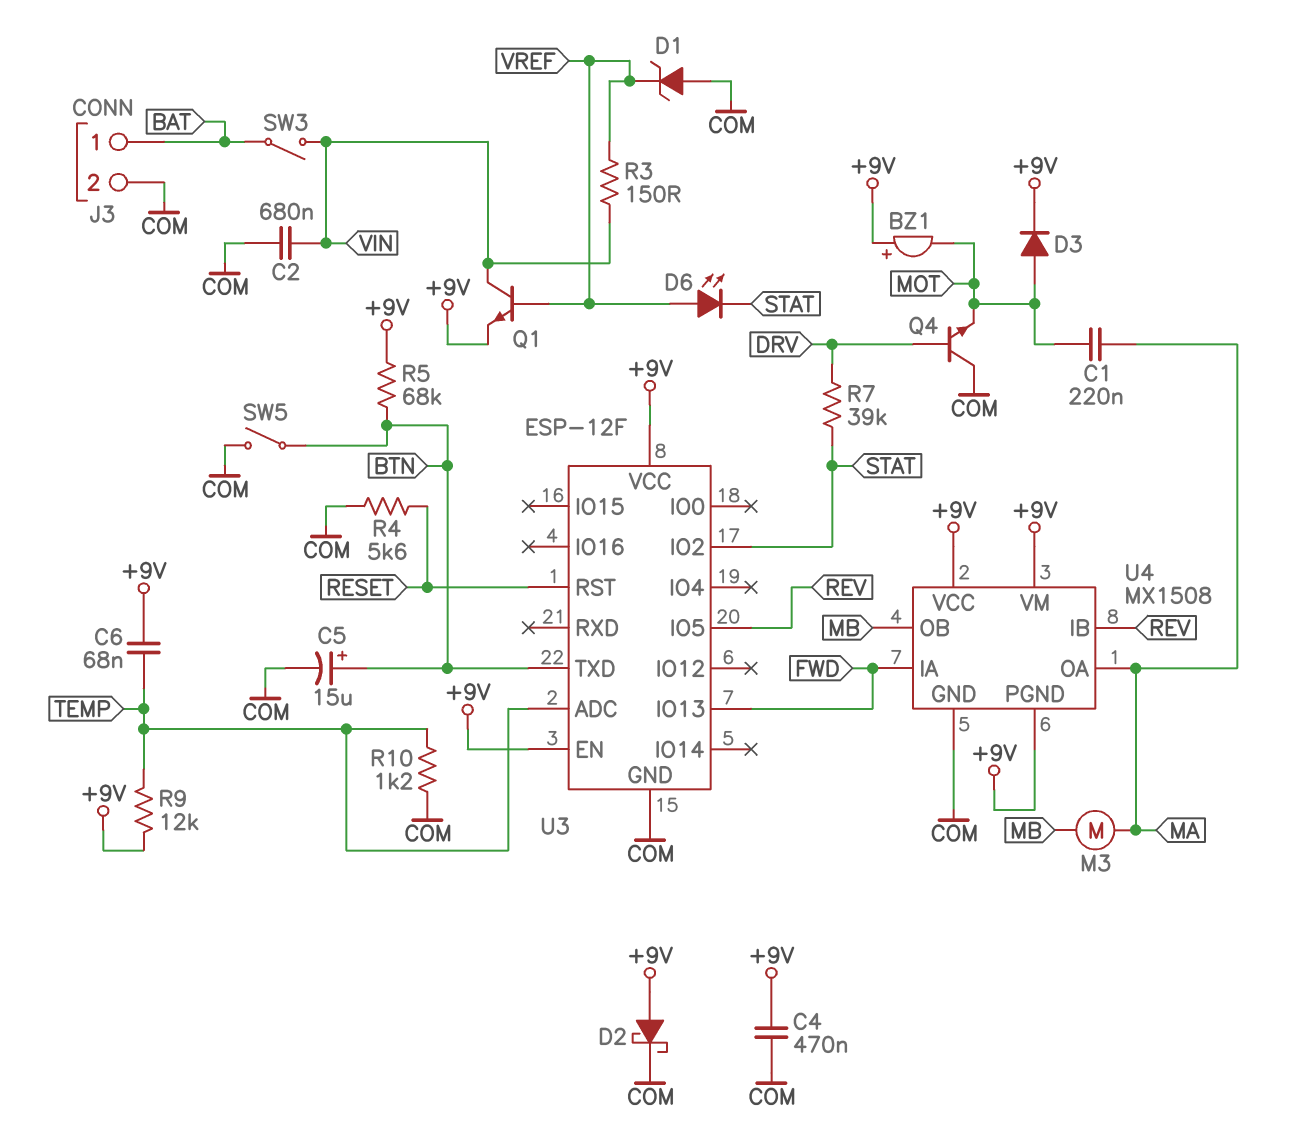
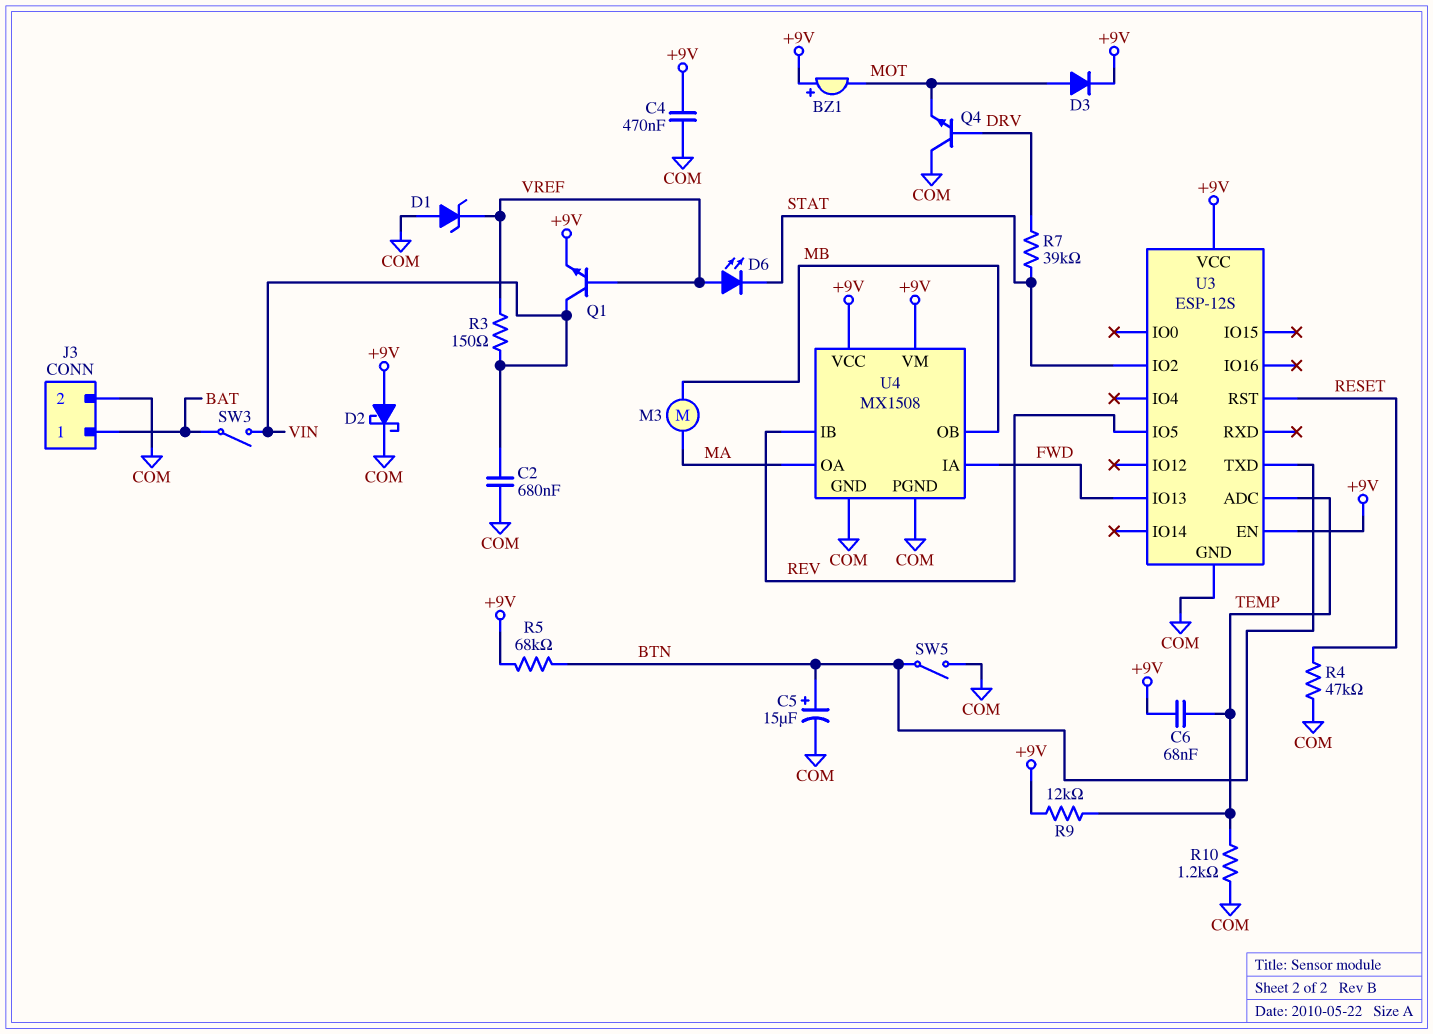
C1: 220nF (MA, MOT) -> none
R4: 5.6k (COM, RESET) -> 47k (COM, RESET)
U3: ESP-12F -> ESP-12S
U4 pin PGND: +9V -> COM

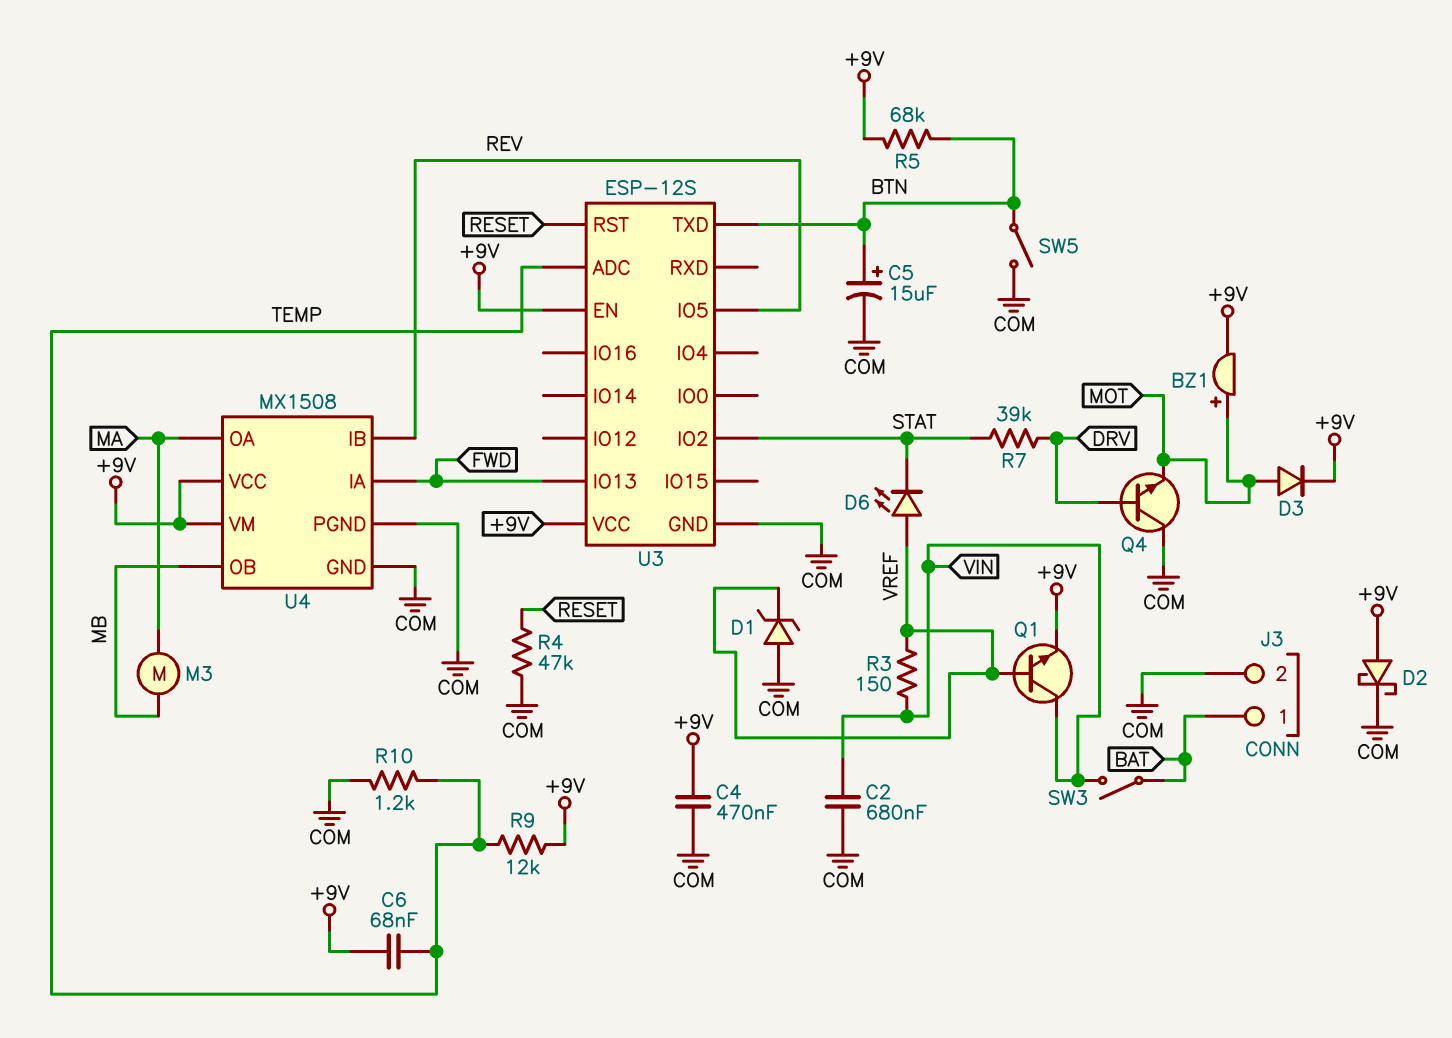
BZ1: buzzer (plus +9V, minus MOT) -> buzzer (plus MOT, minus +9V)

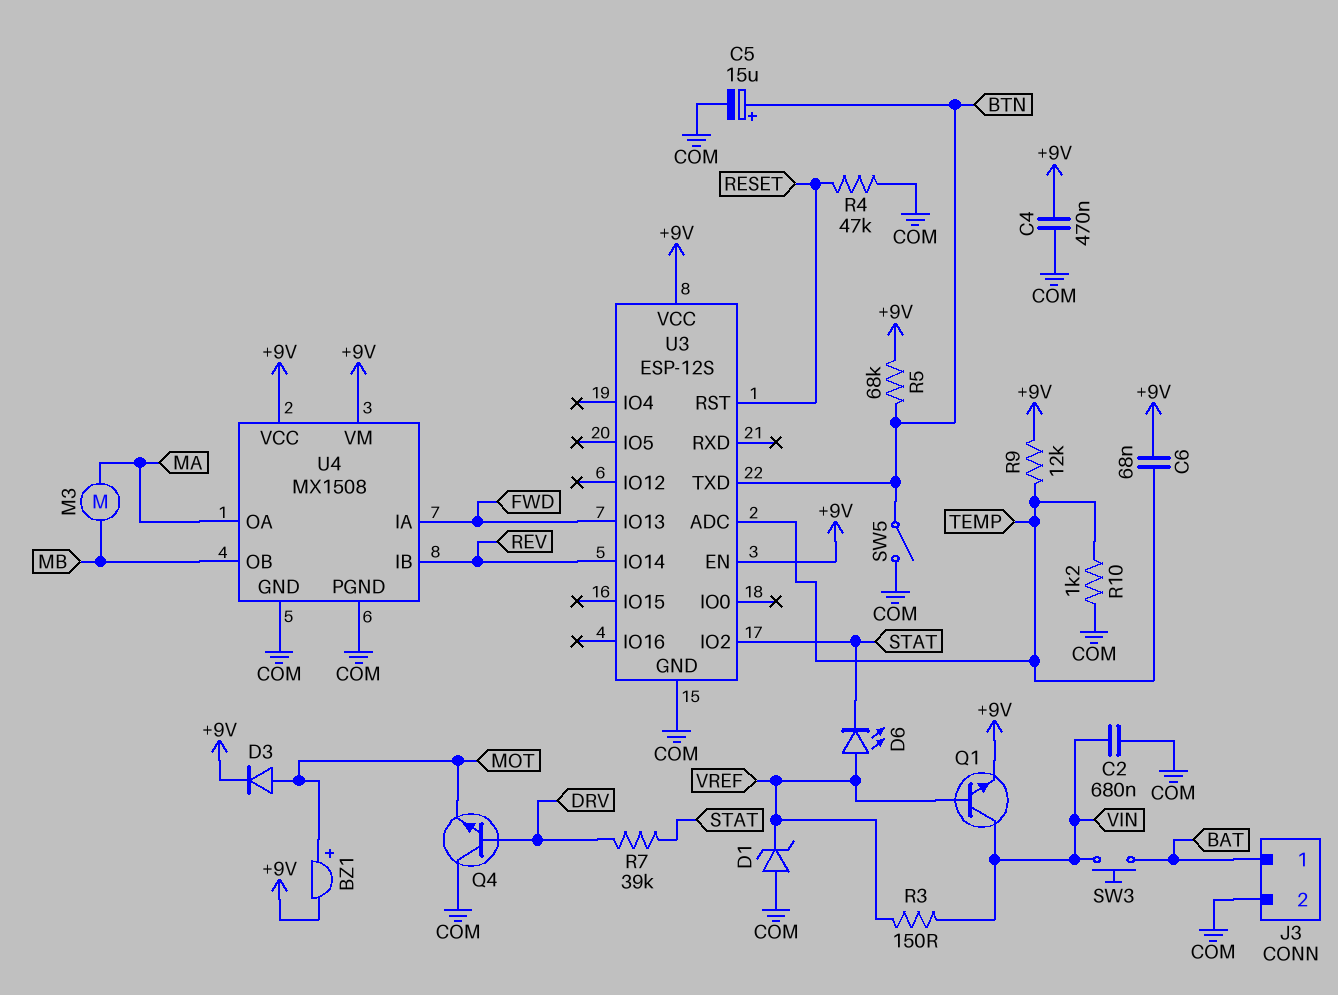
D2: schottky (A +9V, K COM) -> none
SW3: switch (BAT, VIN) -> button (BAT, VIN)
U3 pin IO5: REV -> none
U3 pin IO14: none -> REV

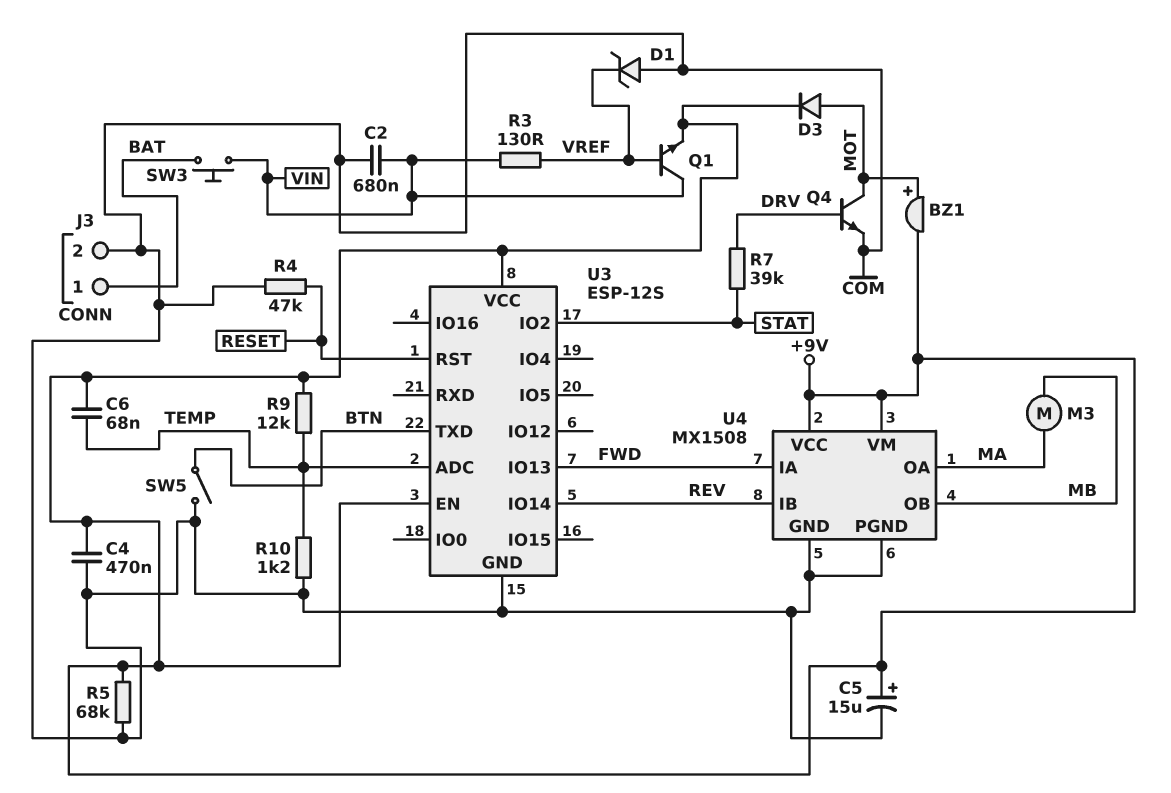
C5: 15uF (plus BTN, minus COM) -> 15uF (plus +9V, minus COM)
D6: LED (A VREF, K STAT) -> none
Q4: NPN (B DRV, C COM, E MOT) -> NPN (B DRV, C MOT, E COM)
R3: 150 (VIN, VREF) -> 130 (VIN, VREF)
R5: 68k (+9V, BTN) -> 68k (+9V, COM)

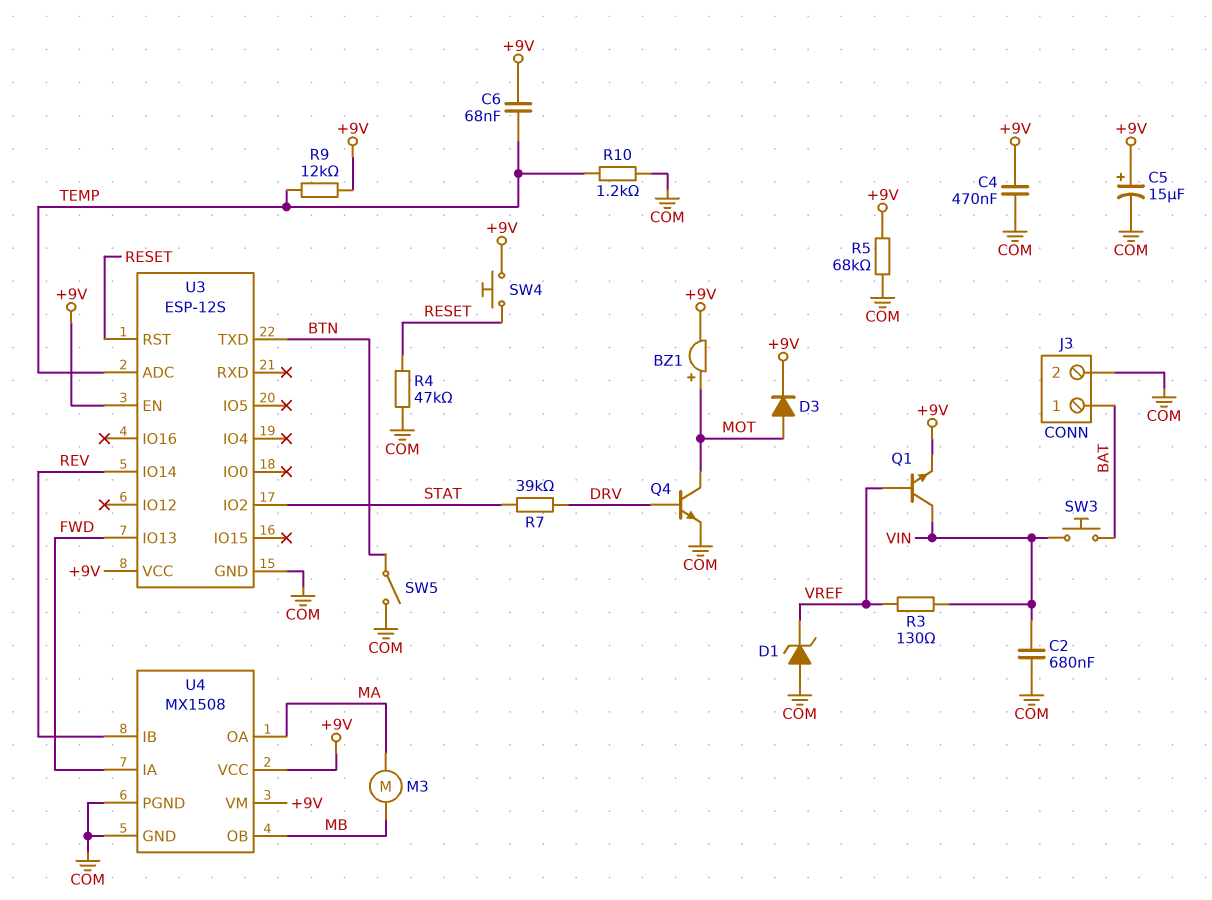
SW4: none -> button (+9V, RESET)

